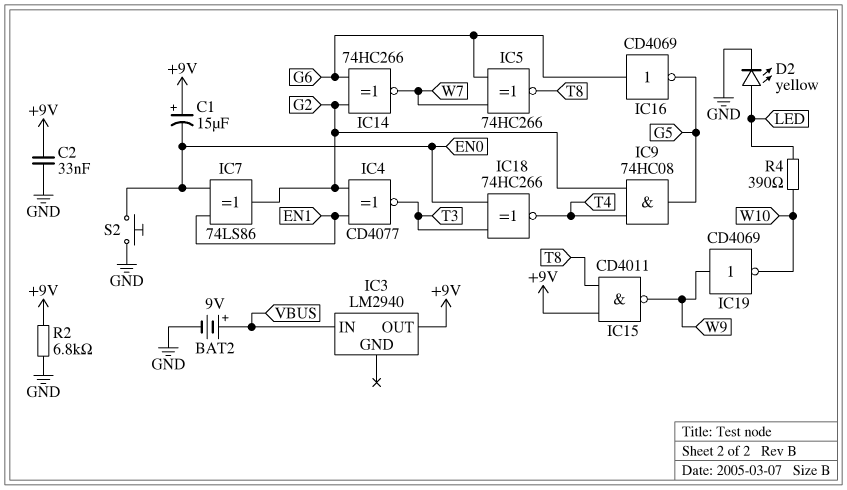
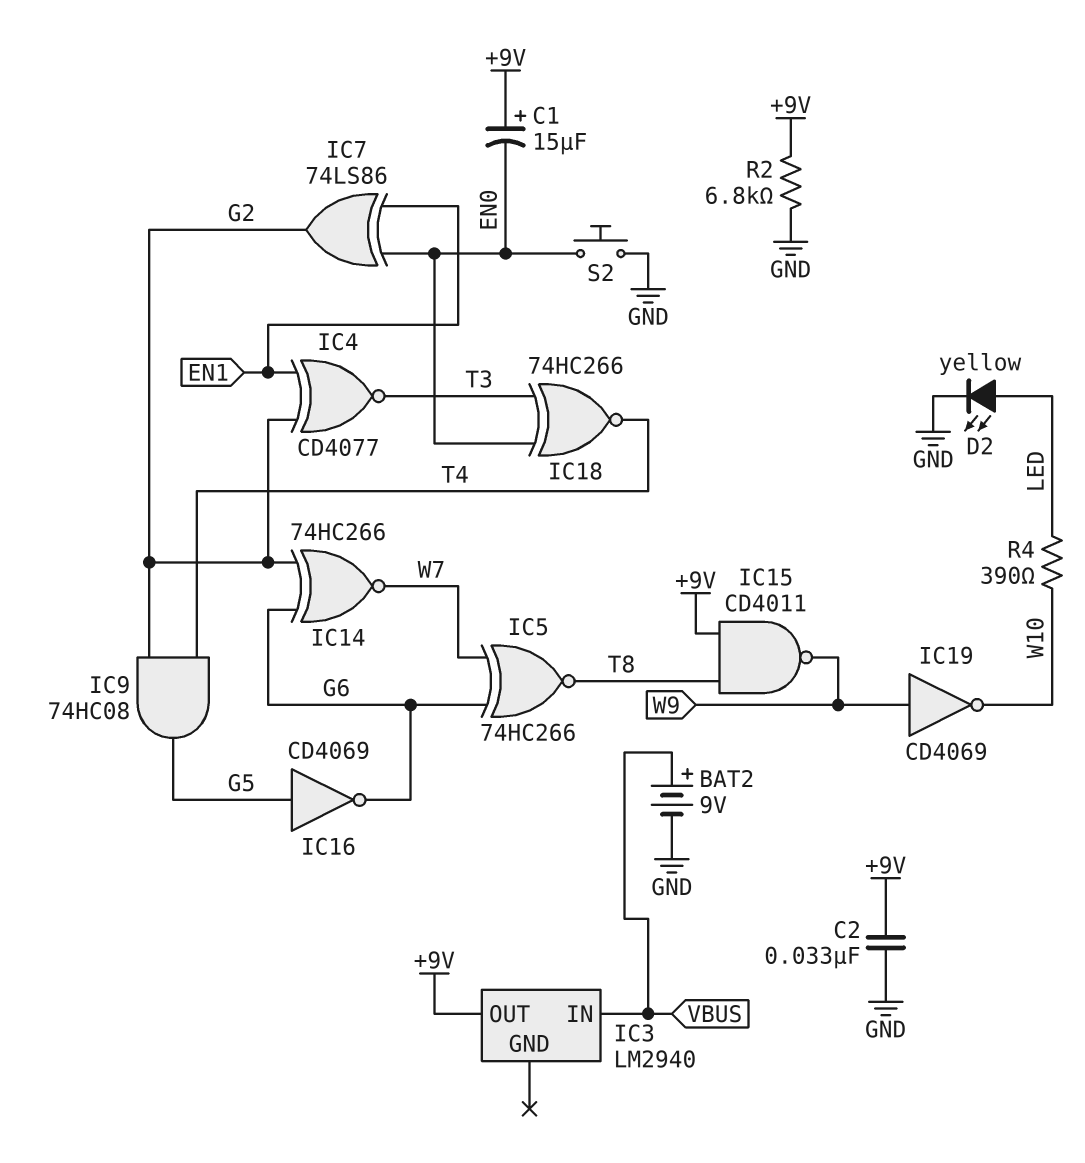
IC16: NOT CD4069 (in G6, out G5) -> NOT CD4069 (in G5, out G6)

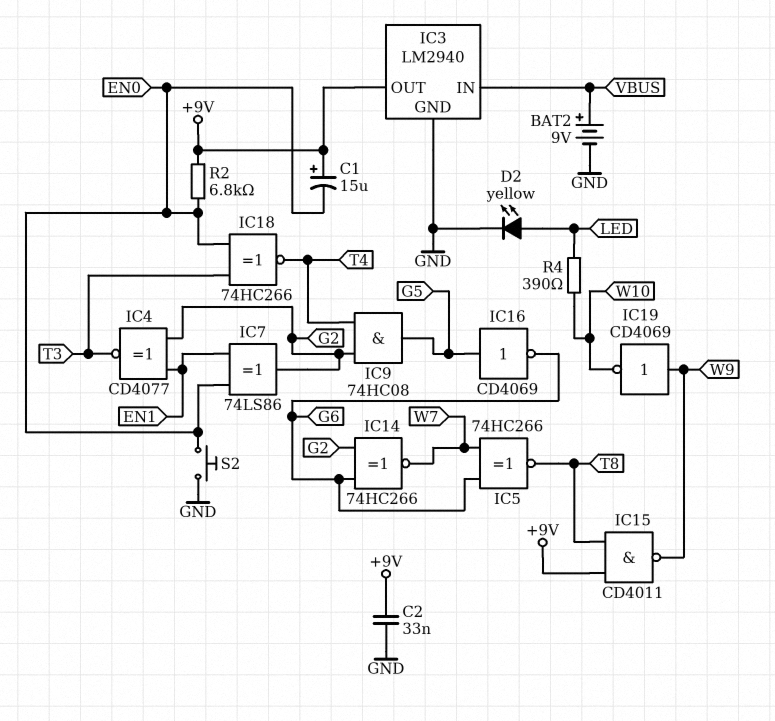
IC3 pin GND: none -> GND
R2: 6.8k (+9V, GND) -> 6.8k (+9V, EN0)

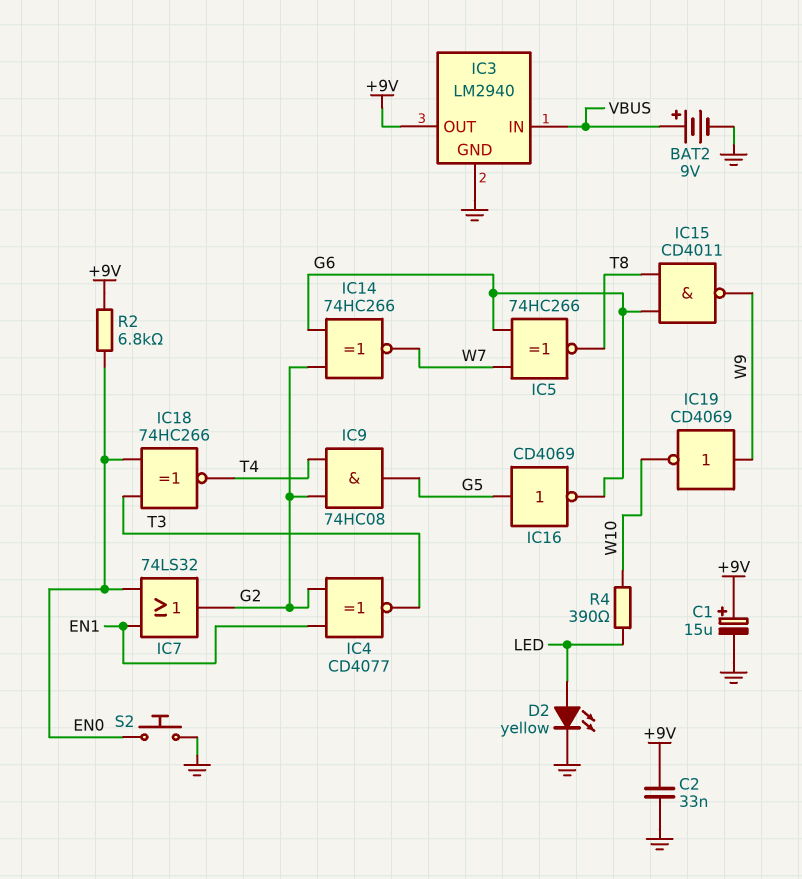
C1: 15uF (plus +9V, minus EN0) -> 15uF (plus +9V, minus GND)
IC7: XOR 74LS86 (in EN0, in EN1, out G2) -> OR 74LS32 (in EN0, in EN1, out G2)
IC15: NAND CD4011 (in +9V, in T8, out W9) -> NAND CD4011 (in G6, in T8, out W9)

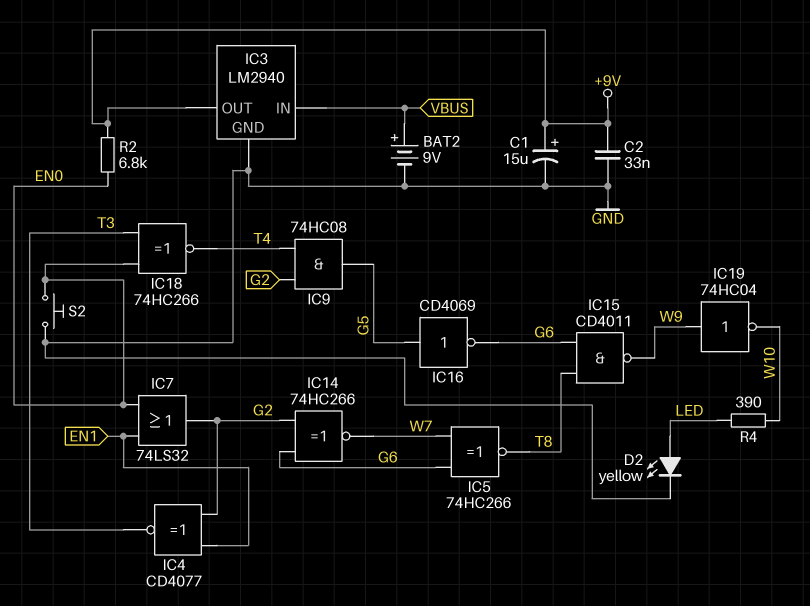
IC19: NOT CD4069 (in W9, out W10) -> NOT 74HC04 (in W9, out W10)

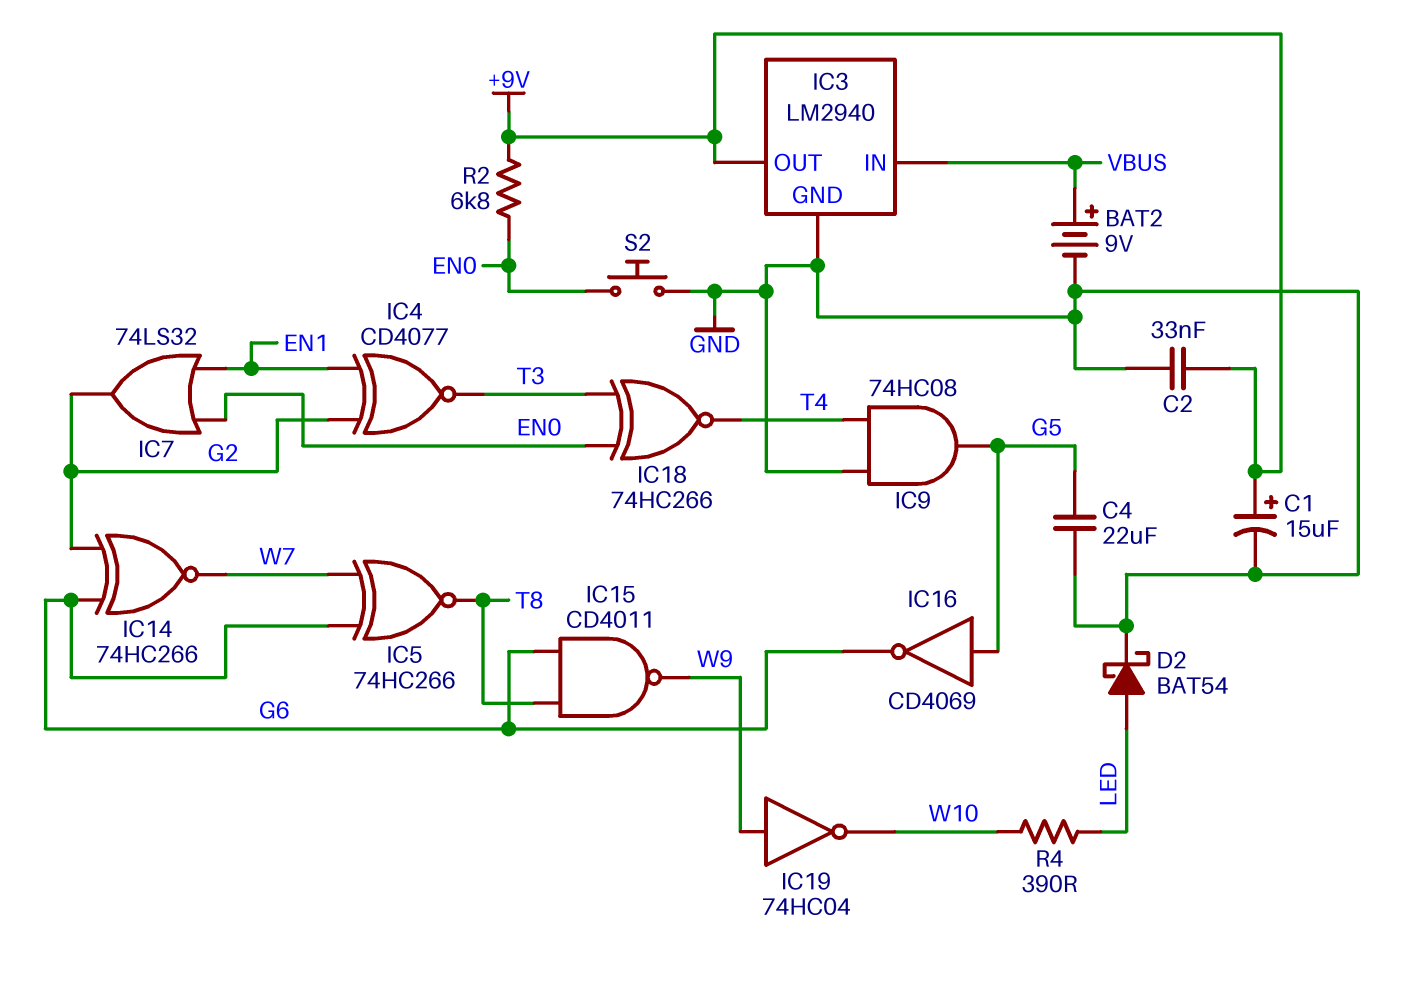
C4: none -> 22uF (G5, GND)
D2: LED yellow (A LED, K GND) -> schottky BAT54 (A LED, K GND)
IC9: AND 74HC08 (in G2, in T4, out G5) -> AND 74HC08 (in GND, in T4, out G5)

